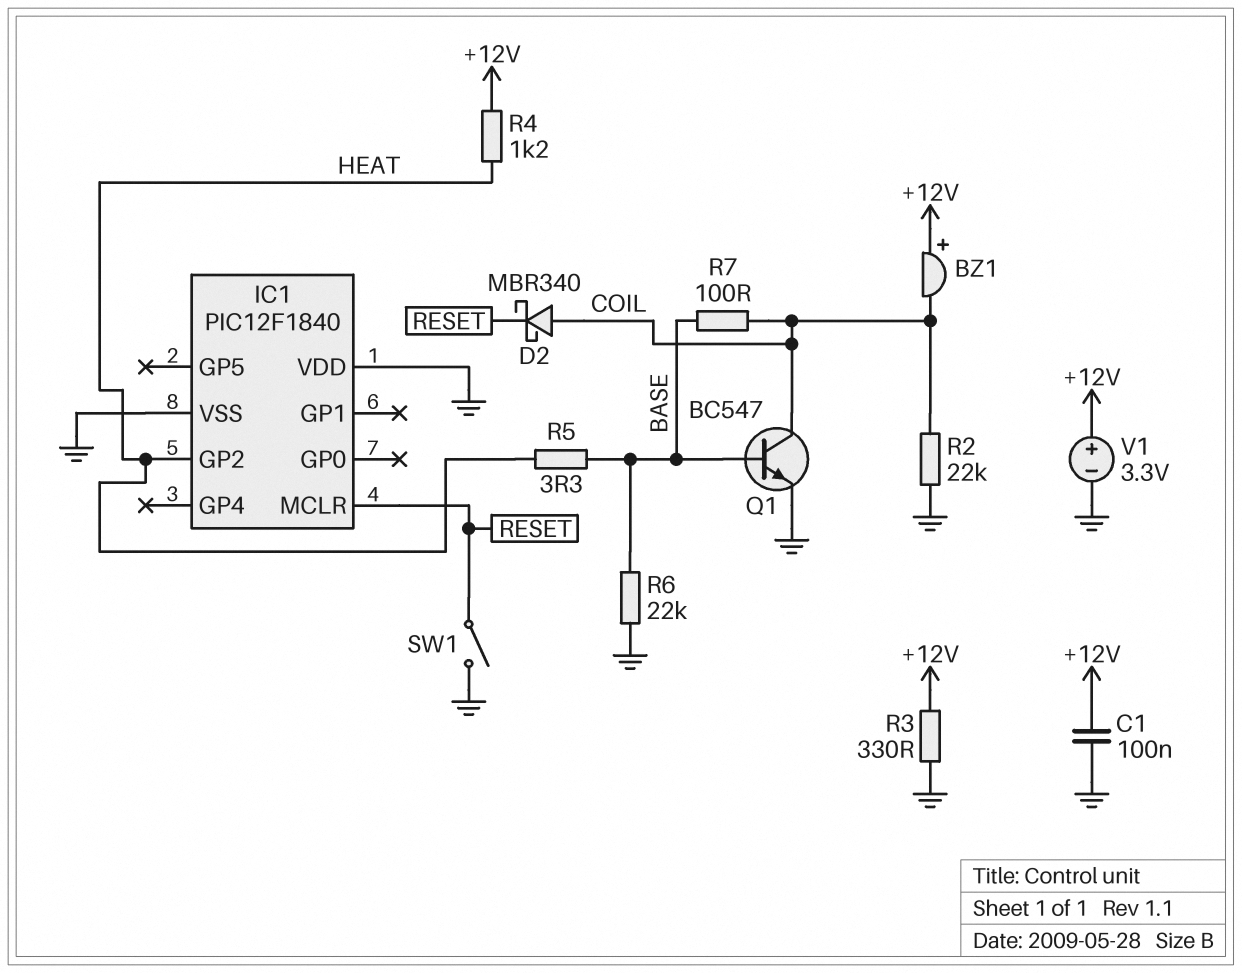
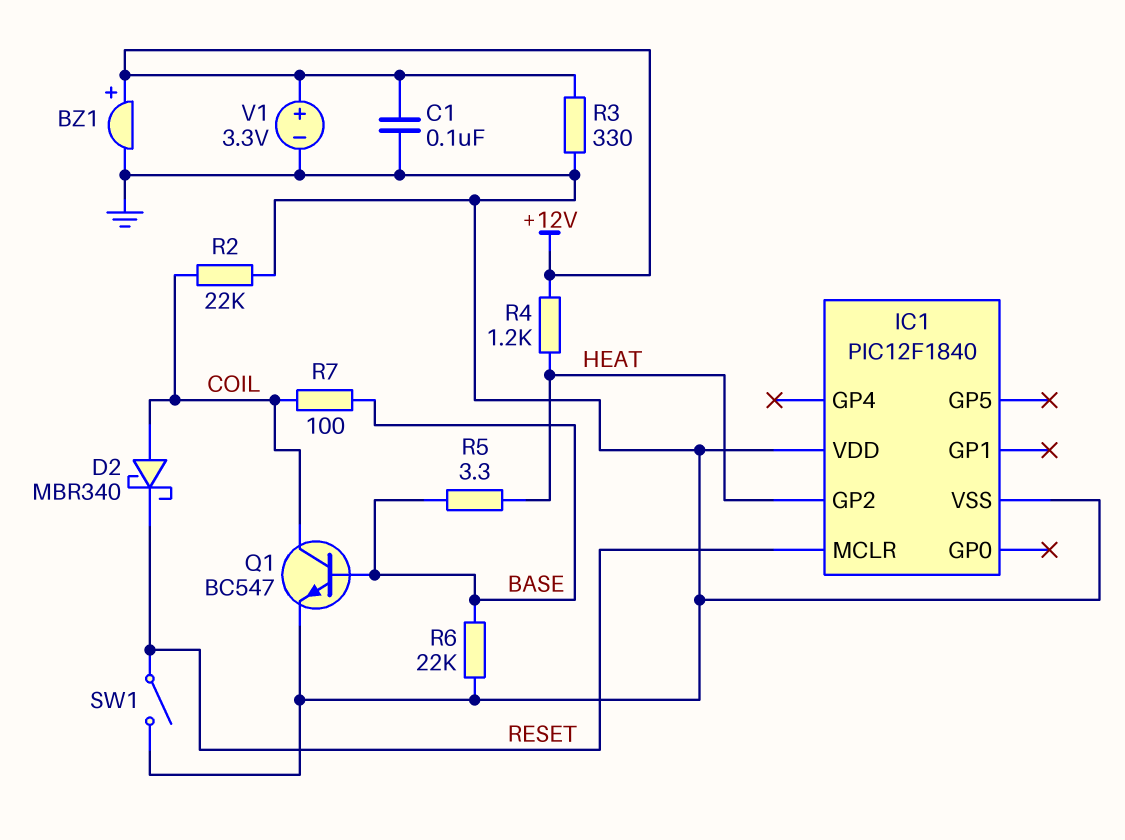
BZ1: buzzer (plus +12V, minus COIL) -> buzzer (plus +12V, minus GND)

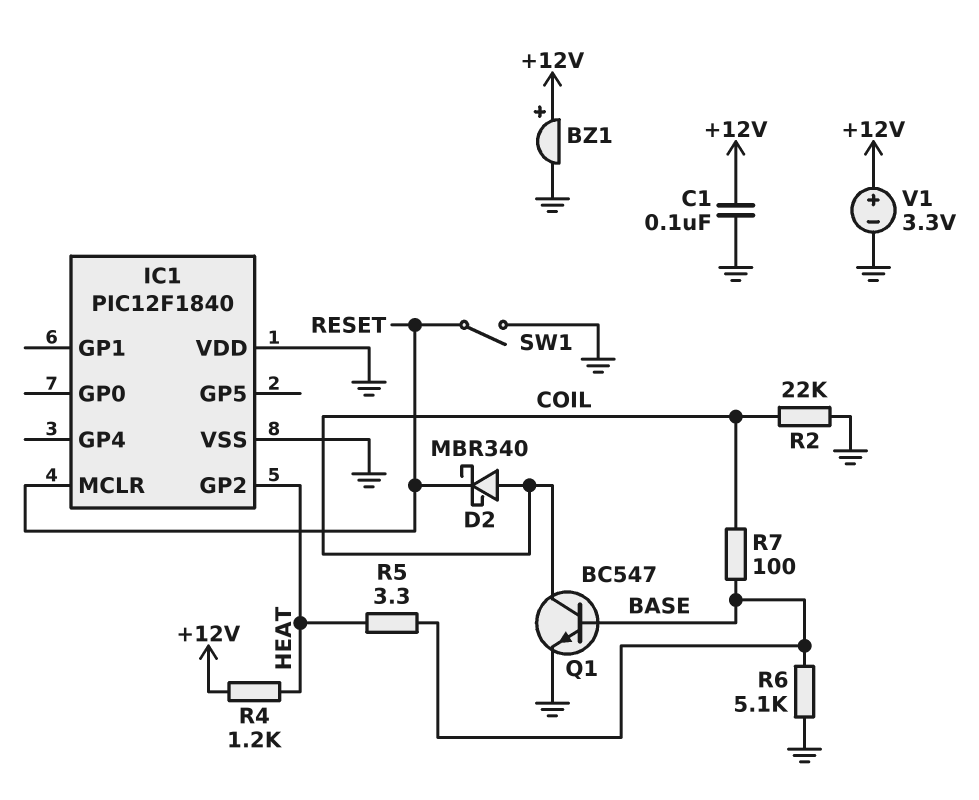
R3: 330 (+12V, GND) -> none
R6: 22k (BASE, GND) -> 5.1k (BASE, GND)

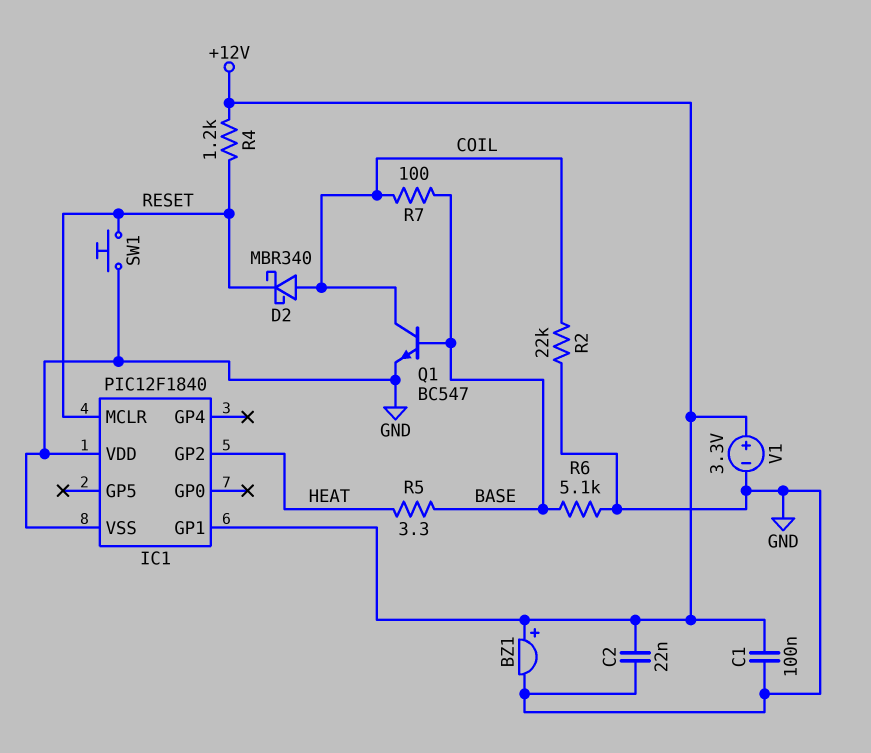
C2: none -> 22nF (+12V, GND)
IC1 pin GP1: none -> +12V
R4: 1.2k (+12V, HEAT) -> 1.2k (+12V, RESET)
SW1: switch (GND, RESET) -> button (GND, RESET)

